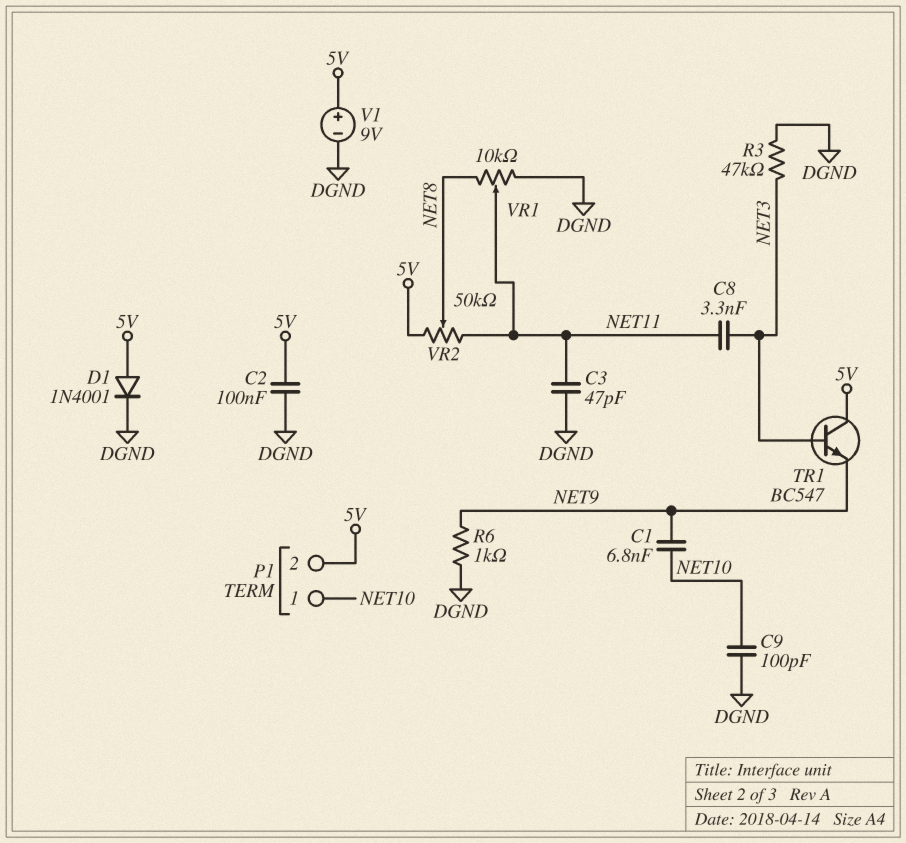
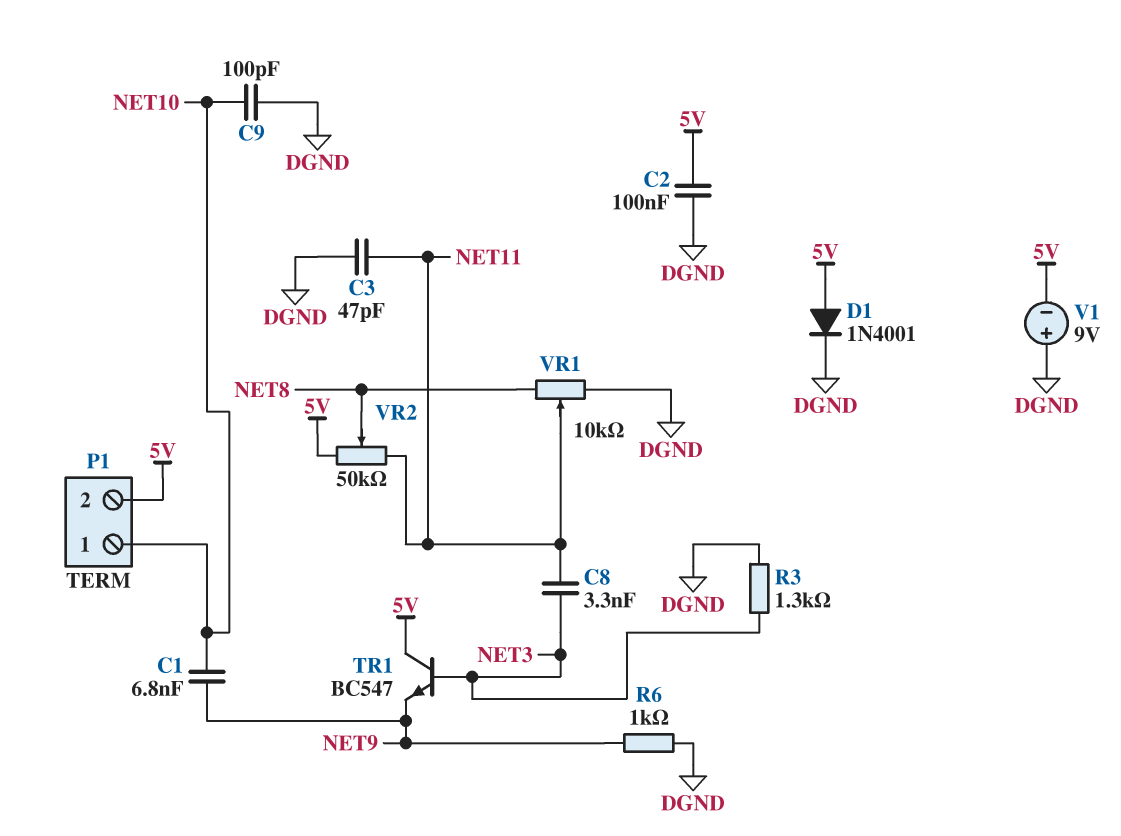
R3: 47k (DGND, NET3) -> 1.3k (DGND, NET3)
V1: 9V (plus 5V, minus DGND) -> 9V (plus DGND, minus 5V)

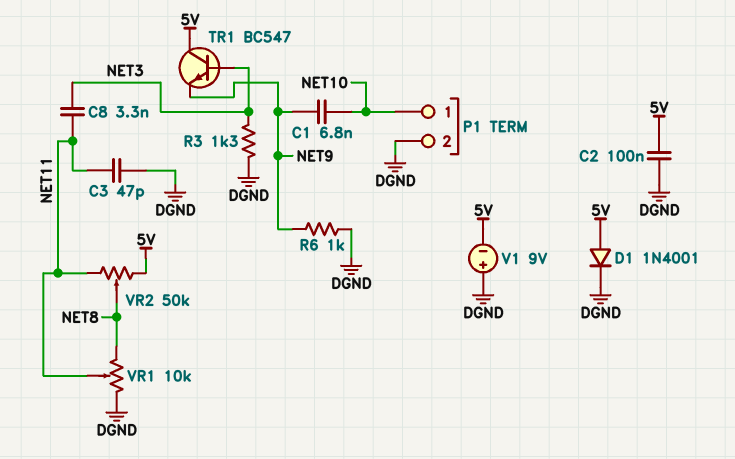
C9: 100pF (DGND, NET10) -> none
P1 pin 2: 5V -> DGND

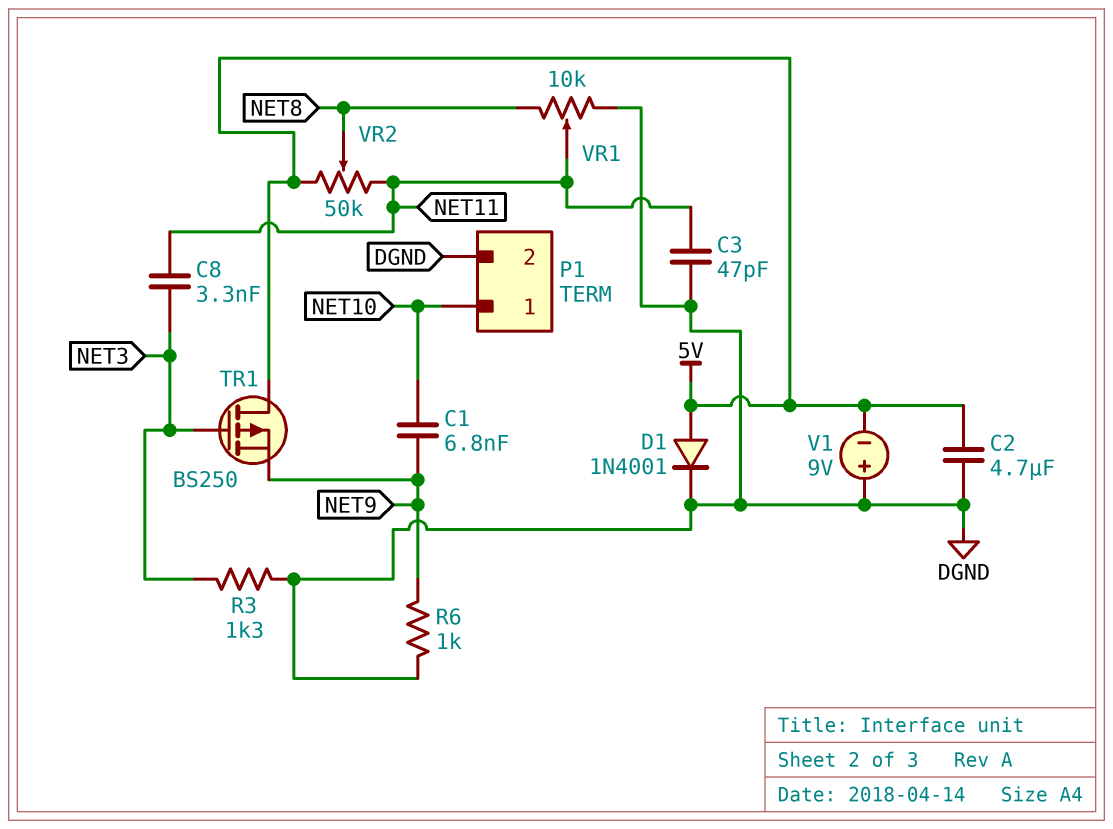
C2: 100nF (5V, DGND) -> 4.7uF (5V, DGND)
TR1: NPN BC547 (B NET3, C 5V, E NET9) -> PMOS BS250 (G NET3, D 5V, S NET9)

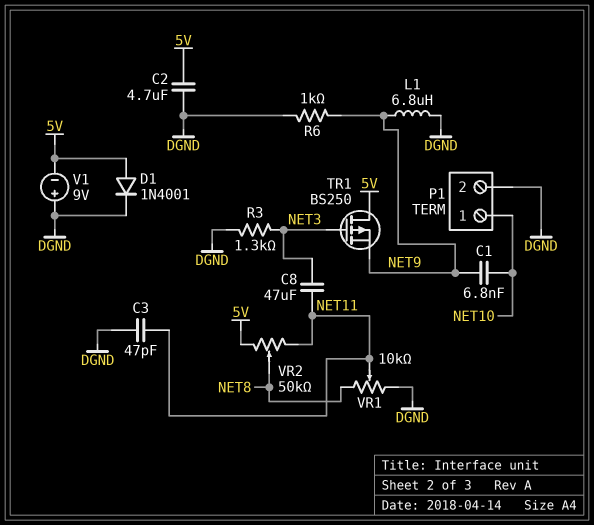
C8: 3.3nF (NET3, NET11) -> 47uF (NET3, NET11)
L1: none -> 6.8uH (DGND, NET9)

